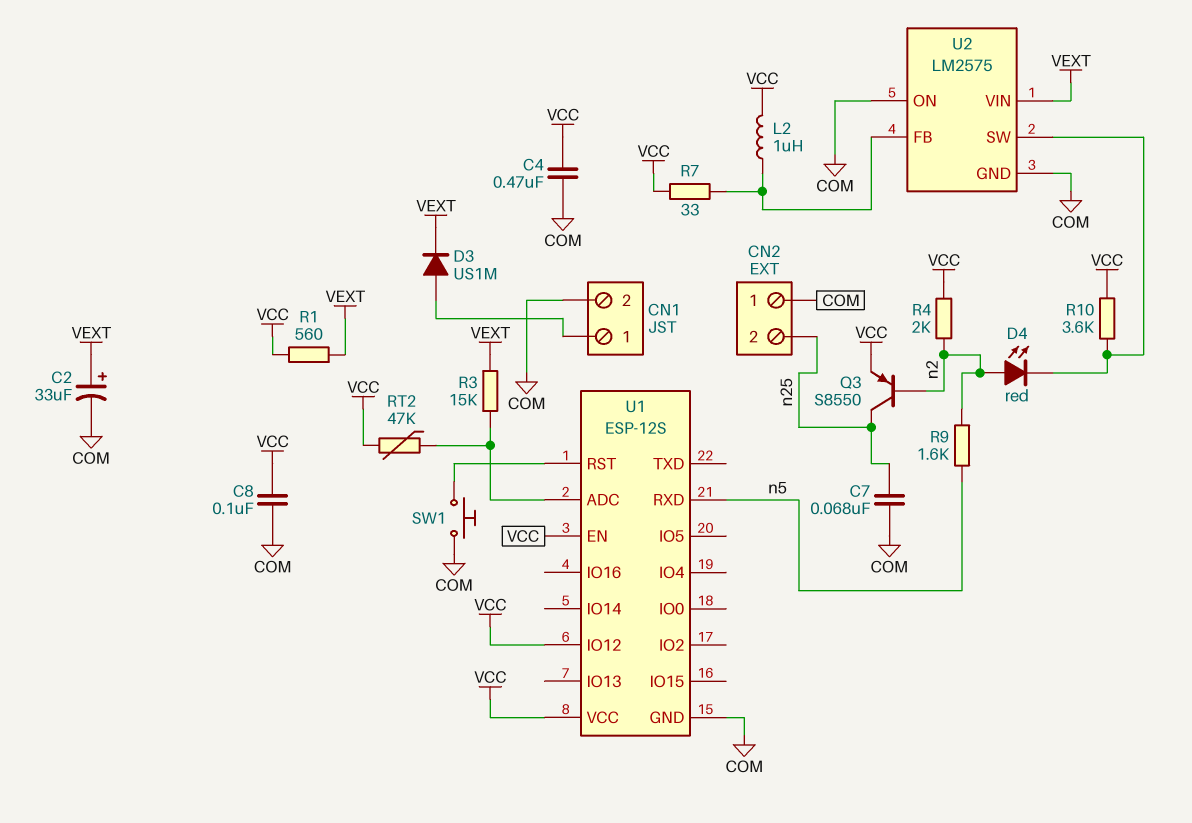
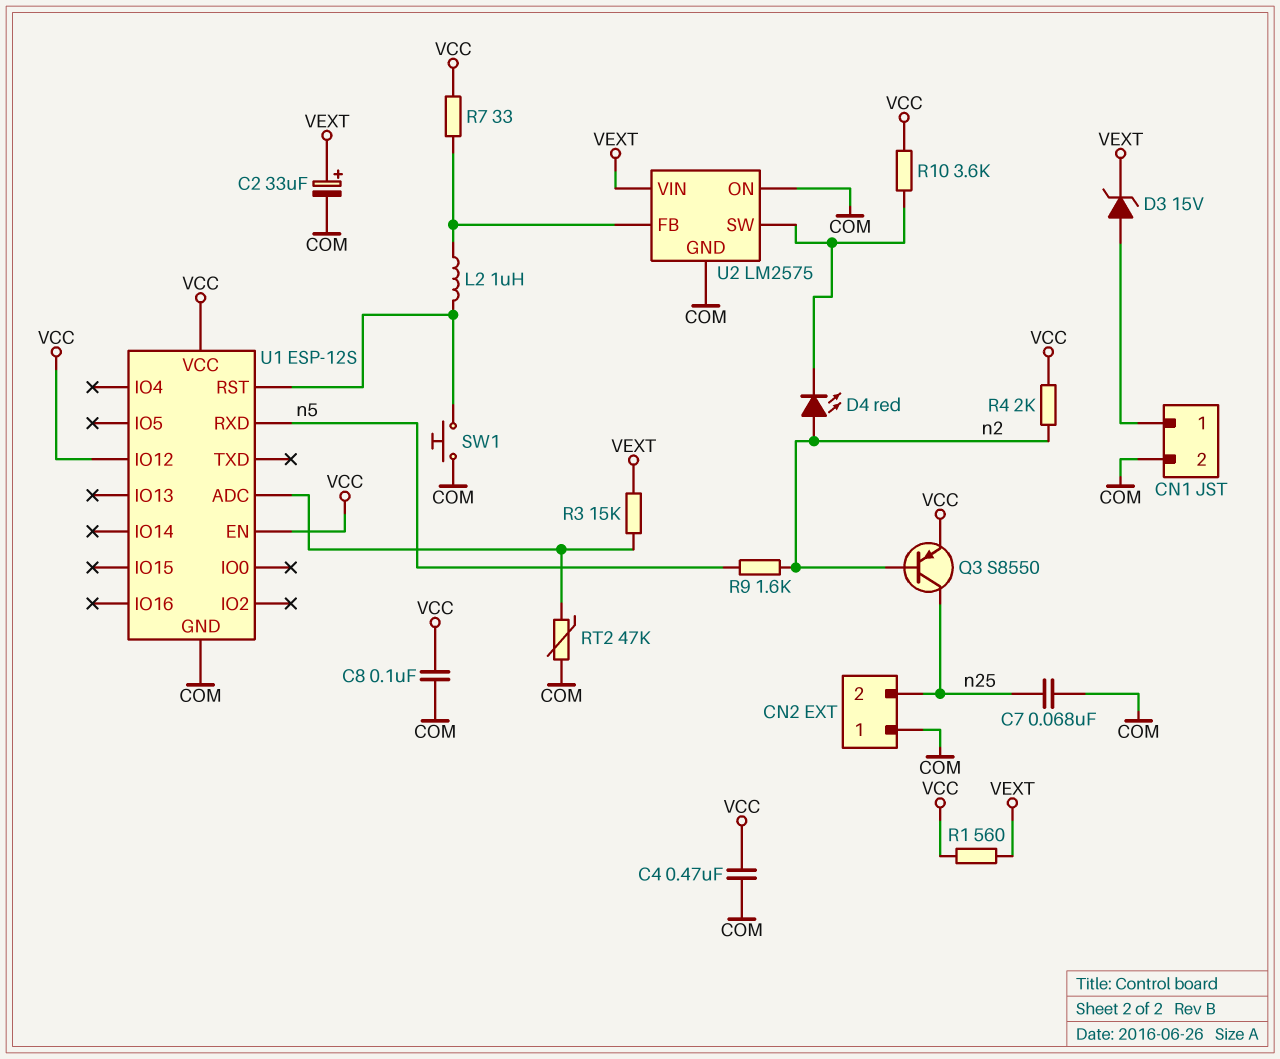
D3: diode US1M (A CN1/1, K VEXT) -> zener 15V (A CN1/1, K VEXT)
L2: 1uH (U2/FB, VCC) -> 1uH (U1/RST, U2/FB)
RT2: 47k (U1/ADC, VCC) -> 47k (COM, U1/ADC)

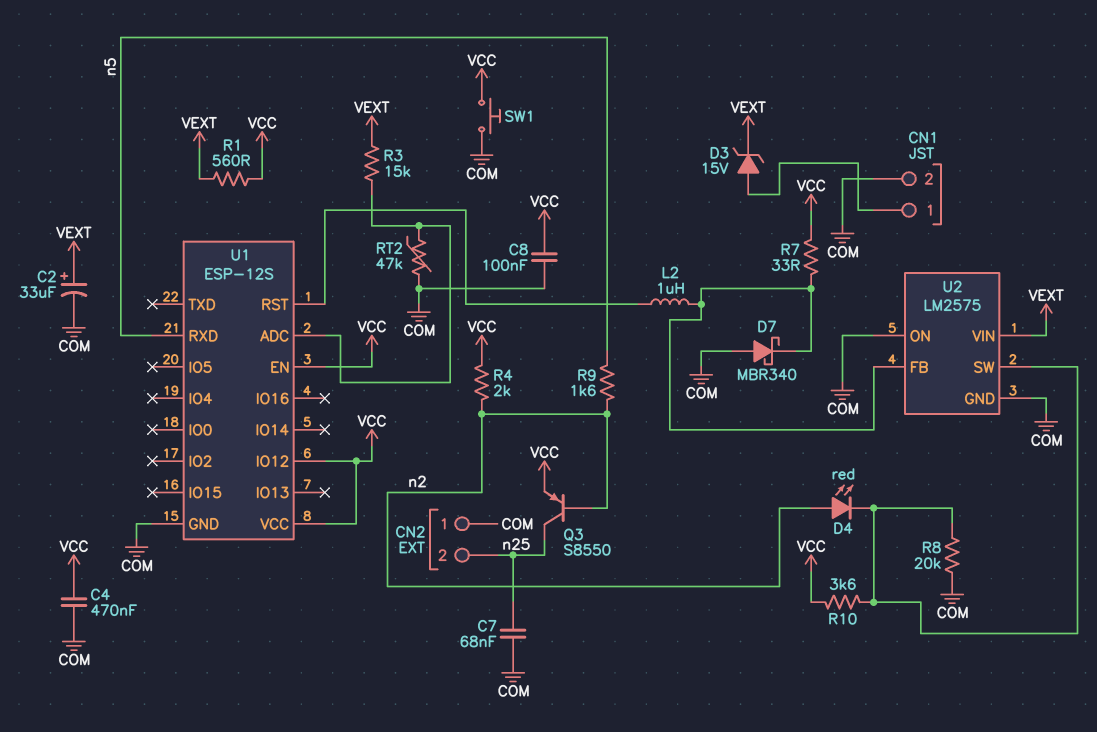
D7: none -> schottky MBR340 (A COM, K U2/FB)
R8: none -> 20k (COM, U2/SW)
SW1: button (COM, U1/RST) -> button (COM, VCC)

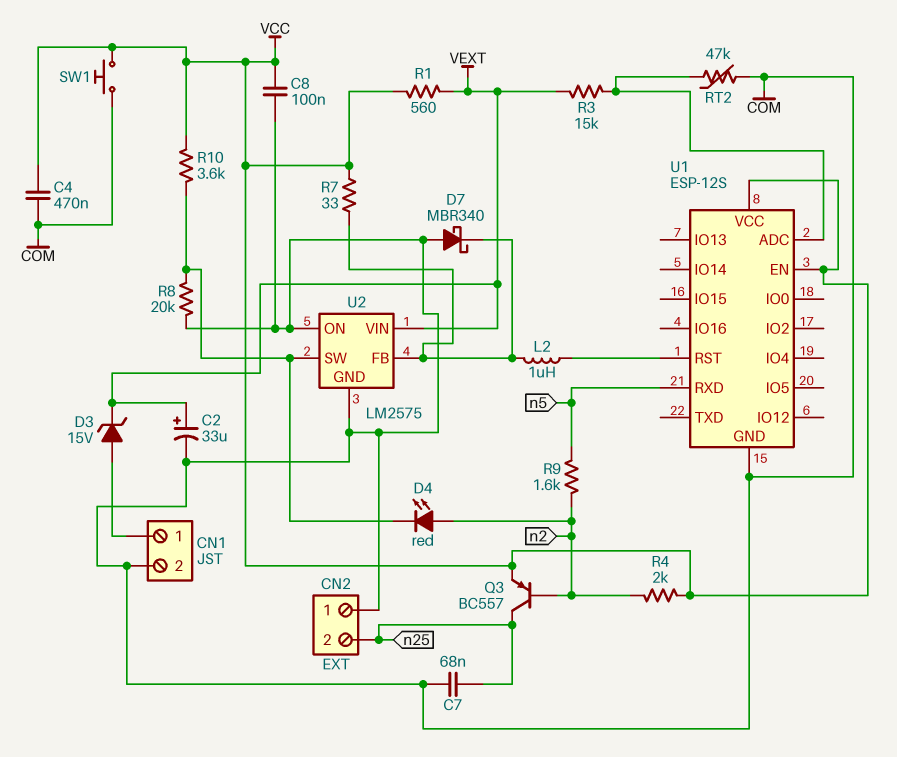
Q3: PNP S8550 (B n2, C n25, E VCC) -> PNP BC557 (B n2, C n25, E VCC)
U1 pin IO12: VCC -> none

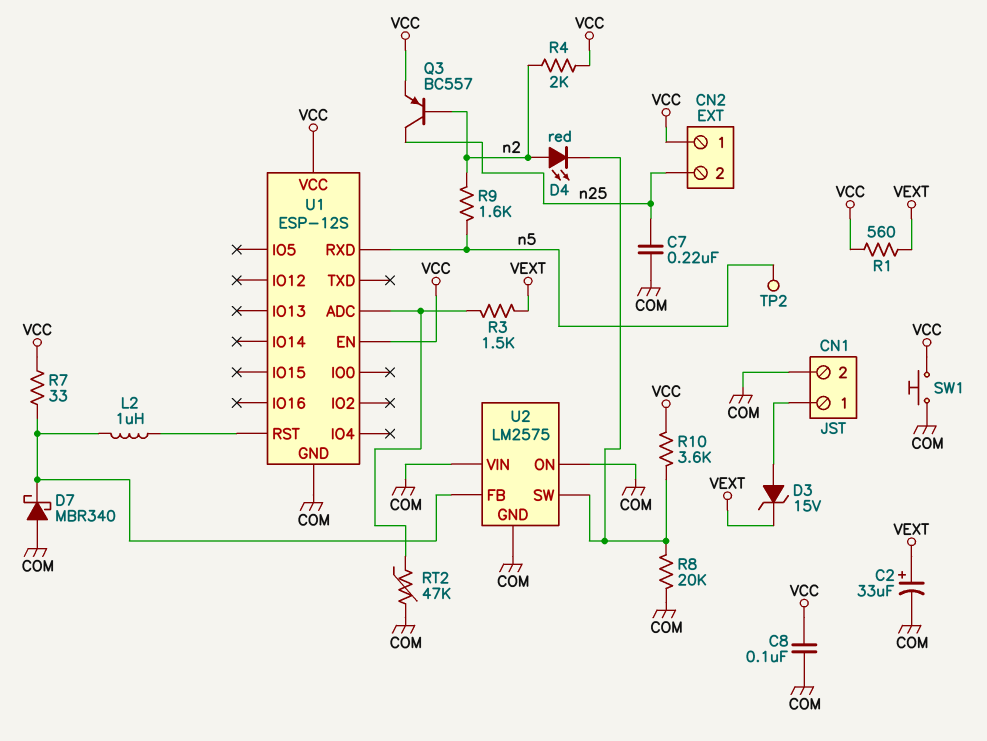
C4: 470nF (COM, VCC) -> none
C7: 68nF (COM, n25) -> 220nF (COM, n25)
CN2 pin 1: COM -> VCC
R3: 15k (U1/ADC, VEXT) -> 1.5k (U1/ADC, VEXT)
TP2: none -> test point (n5)
U2 pin VIN: VEXT -> COM

